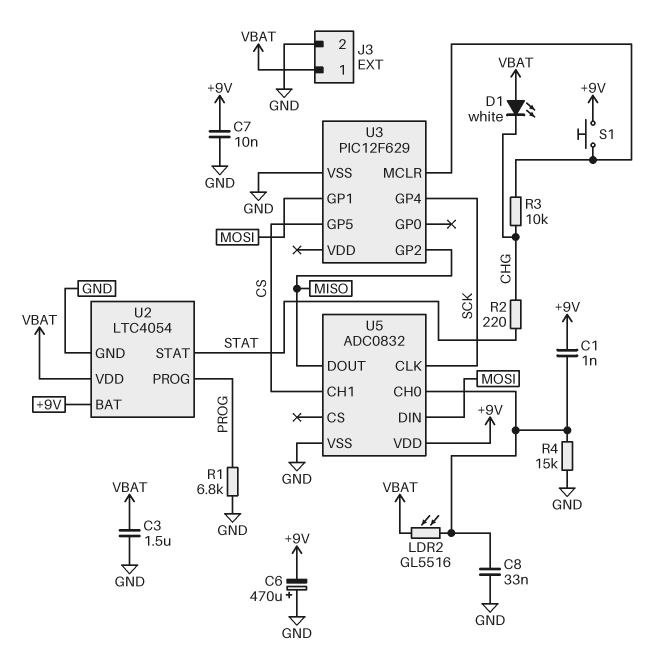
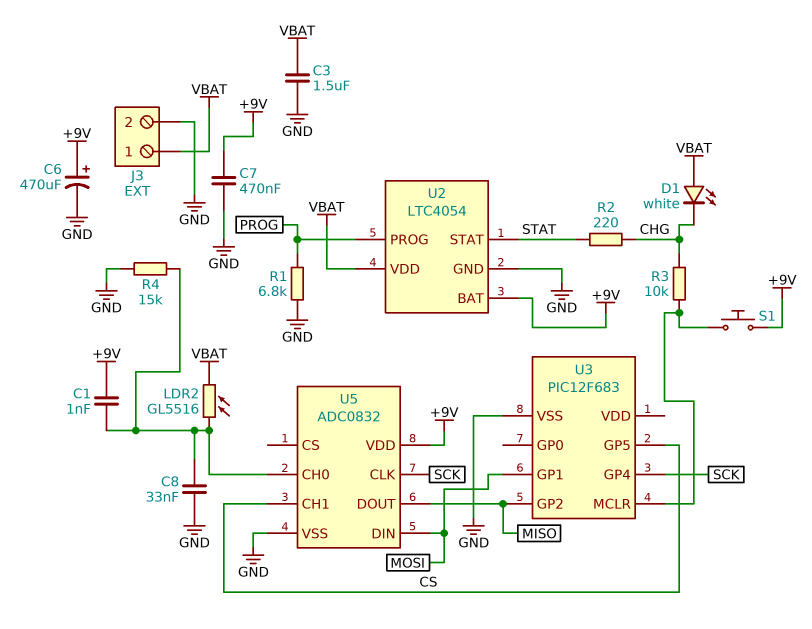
C6: 470uF (plus GND, minus +9V) -> 470uF (plus +9V, minus GND)
C7: 10nF (+9V, GND) -> 470nF (+9V, GND)
U3: PIC12F629 -> PIC12F683

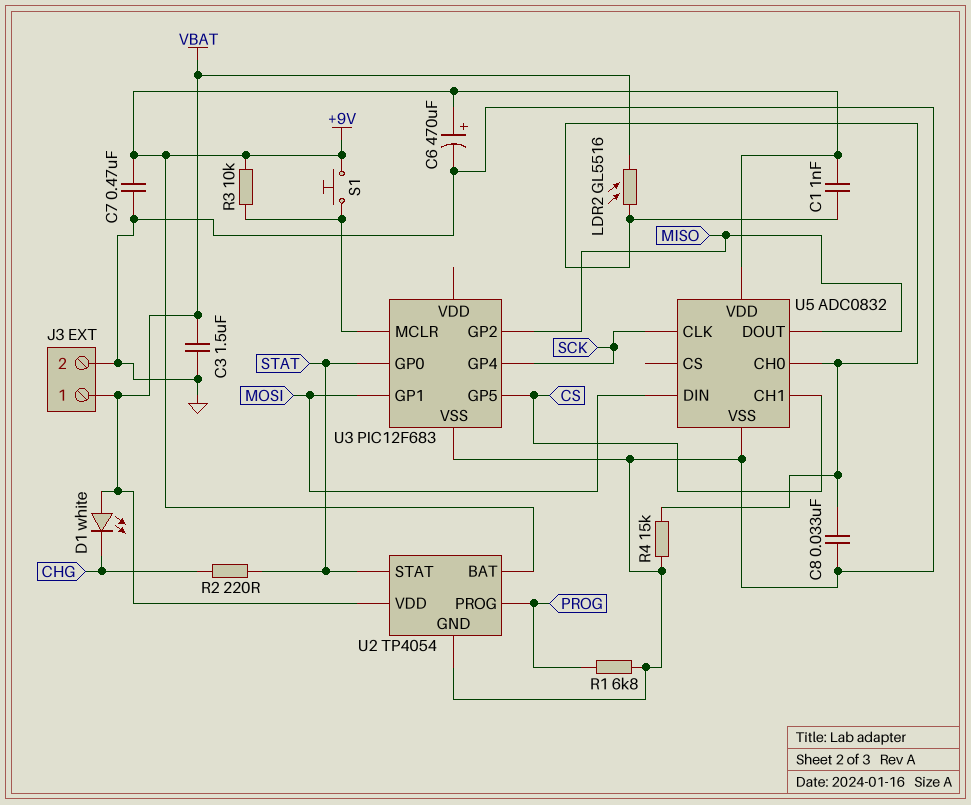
R3: 10k (CHG, U3/MCLR) -> 10k (+9V, U3/MCLR)
U2: LTC4054 -> TP4054
U3 pin GP0: none -> STAT

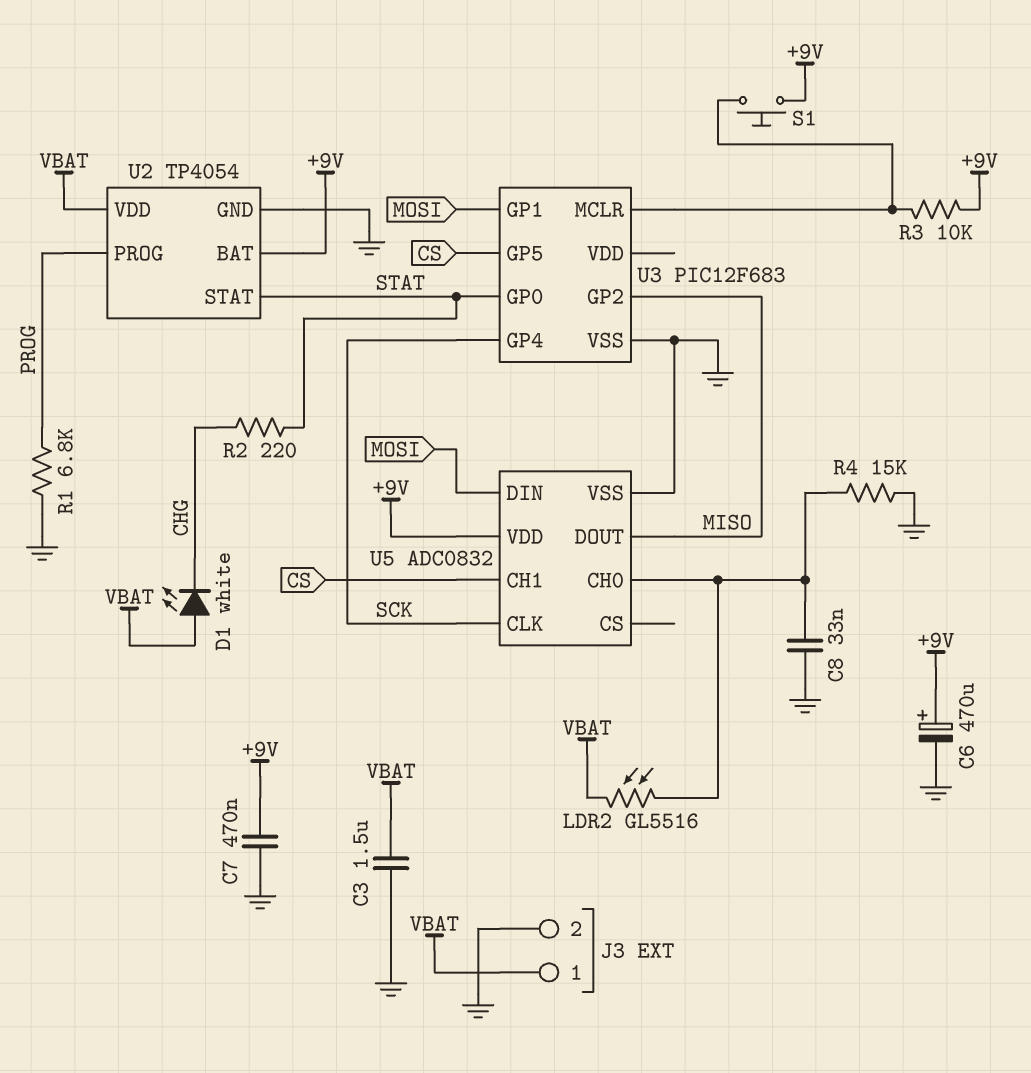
C1: 1nF (+9V, U5/CH0) -> none

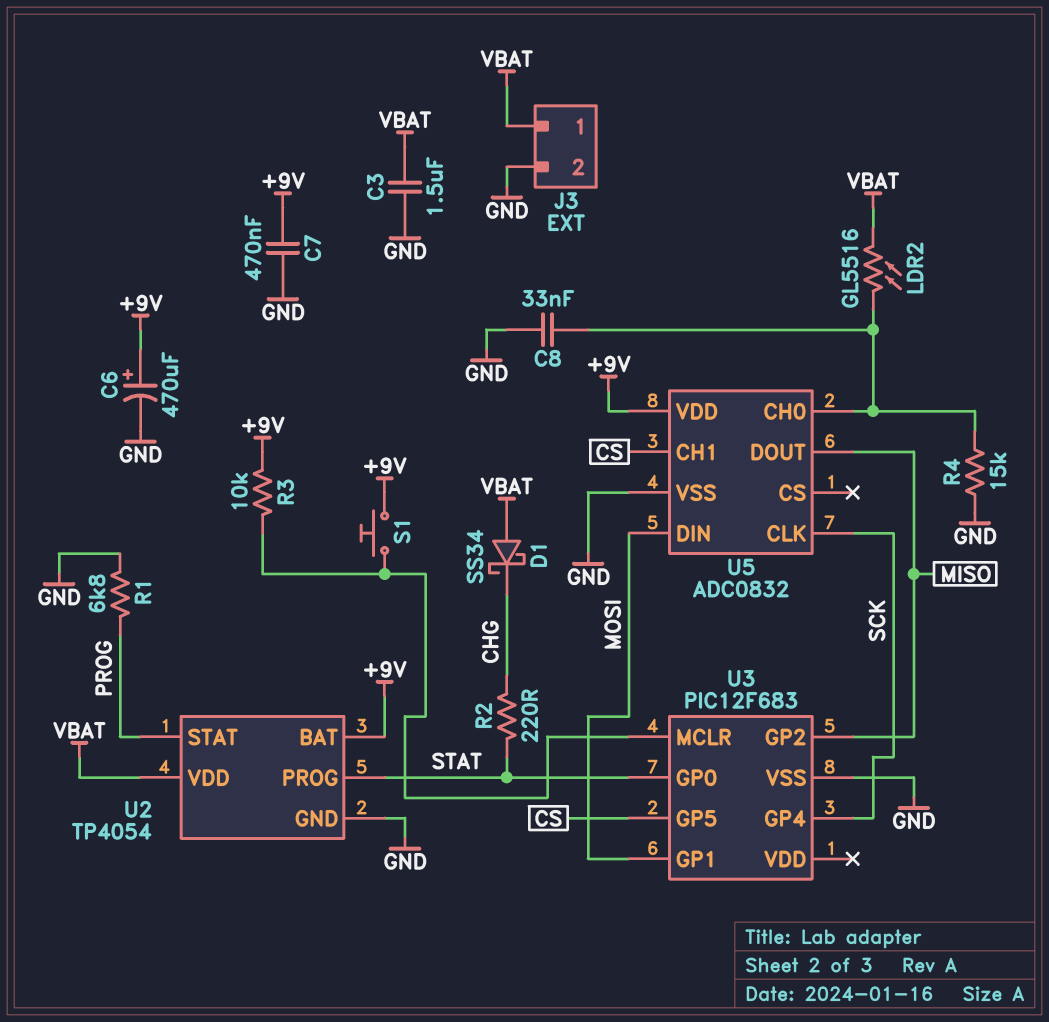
D1: LED white (A VBAT, K CHG) -> schottky SS34 (A VBAT, K CHG)
U2 pin PROG: PROG -> STAT
U2 pin STAT: STAT -> PROG

